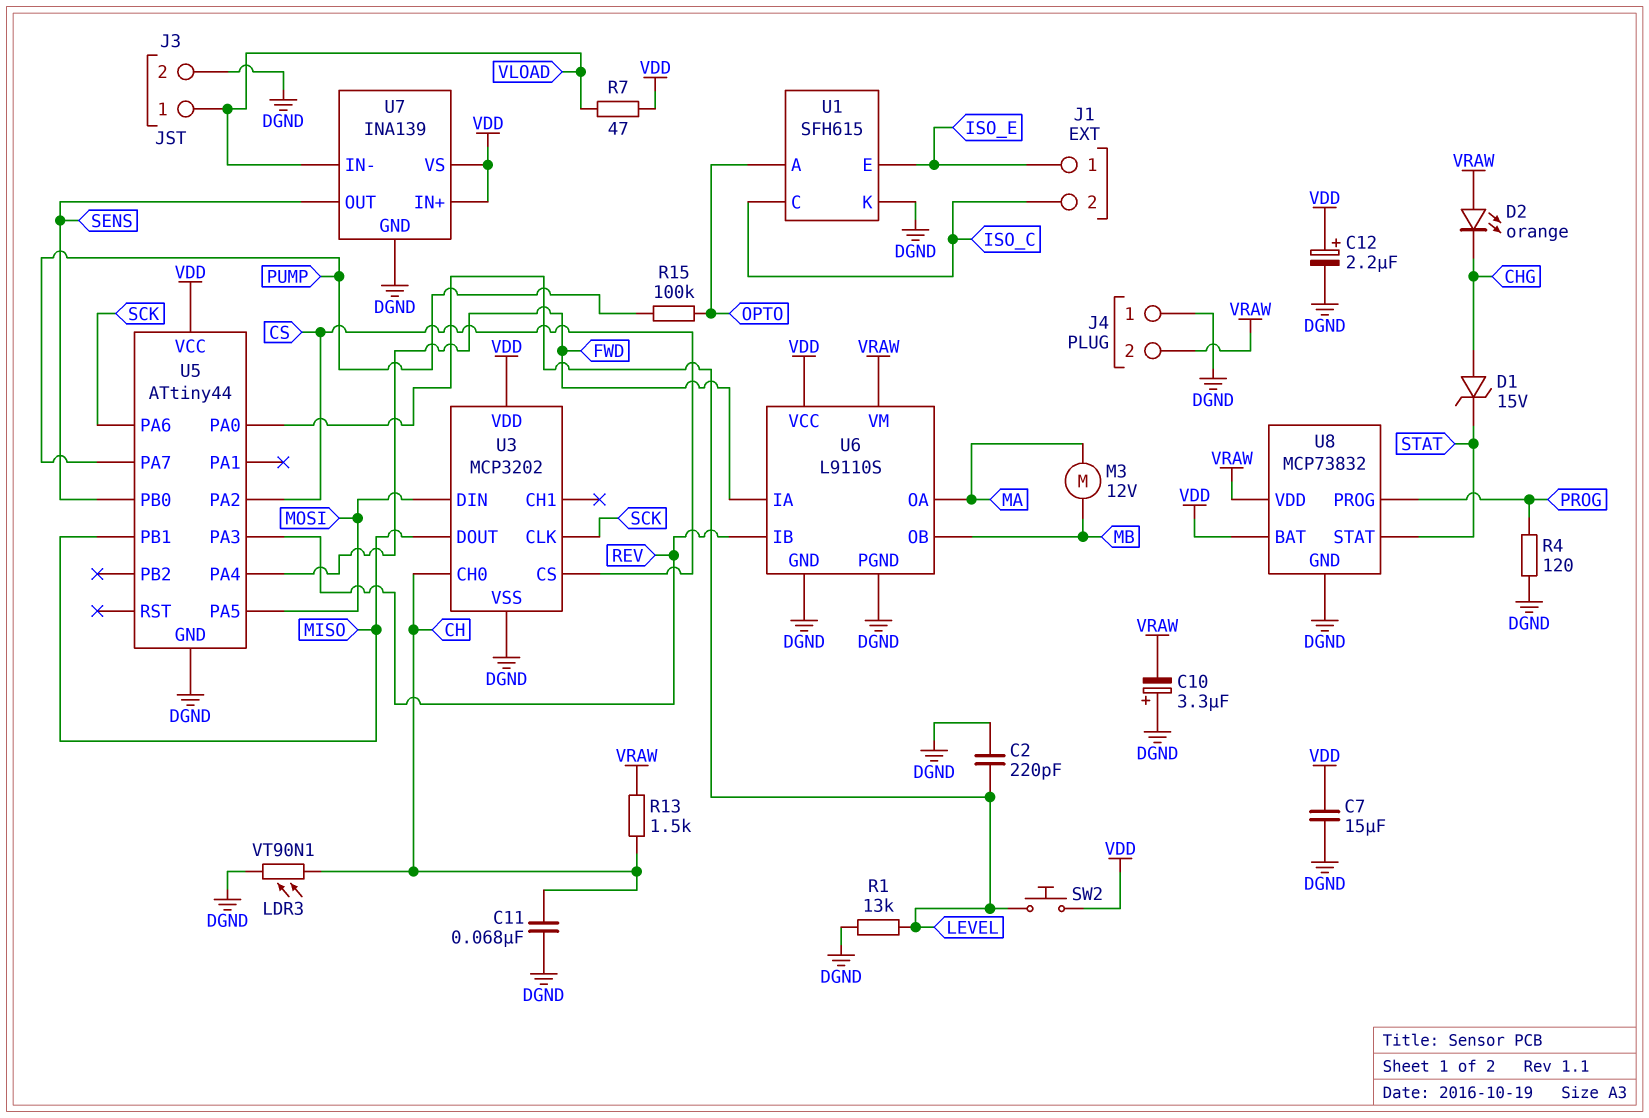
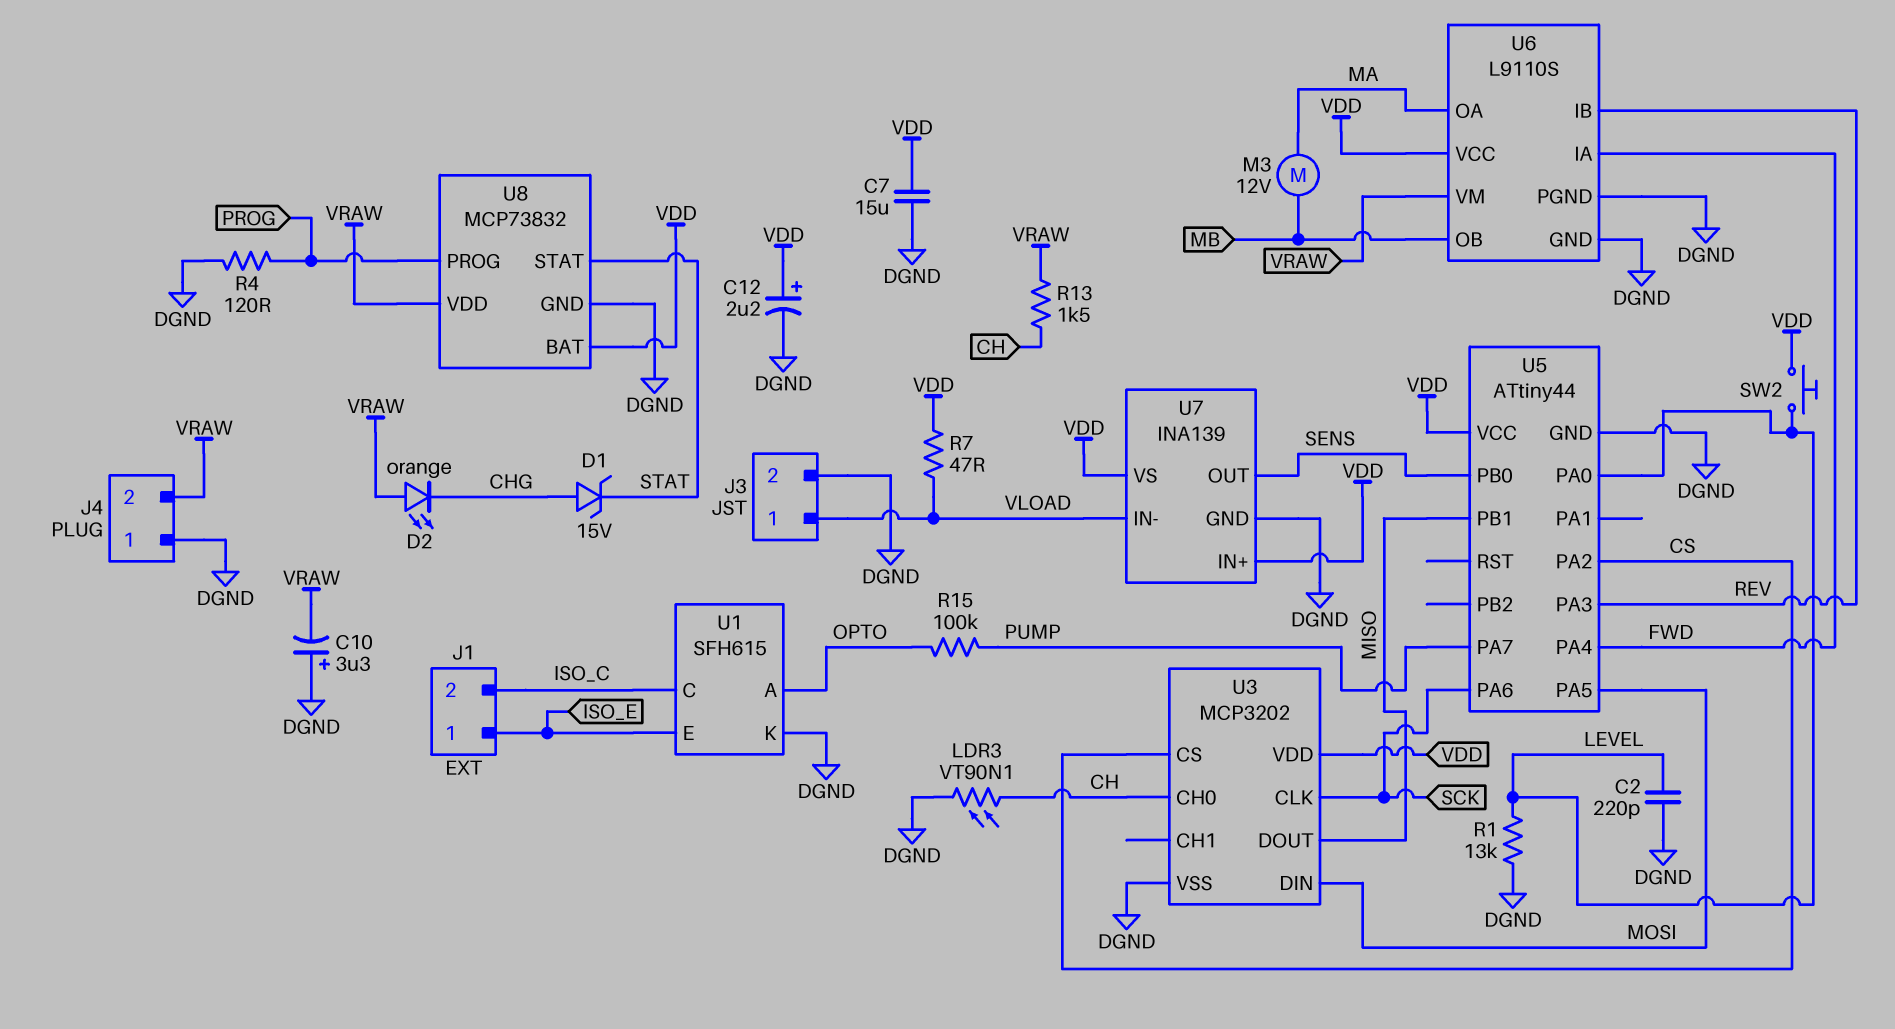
C11: 68nF (CH, DGND) -> none

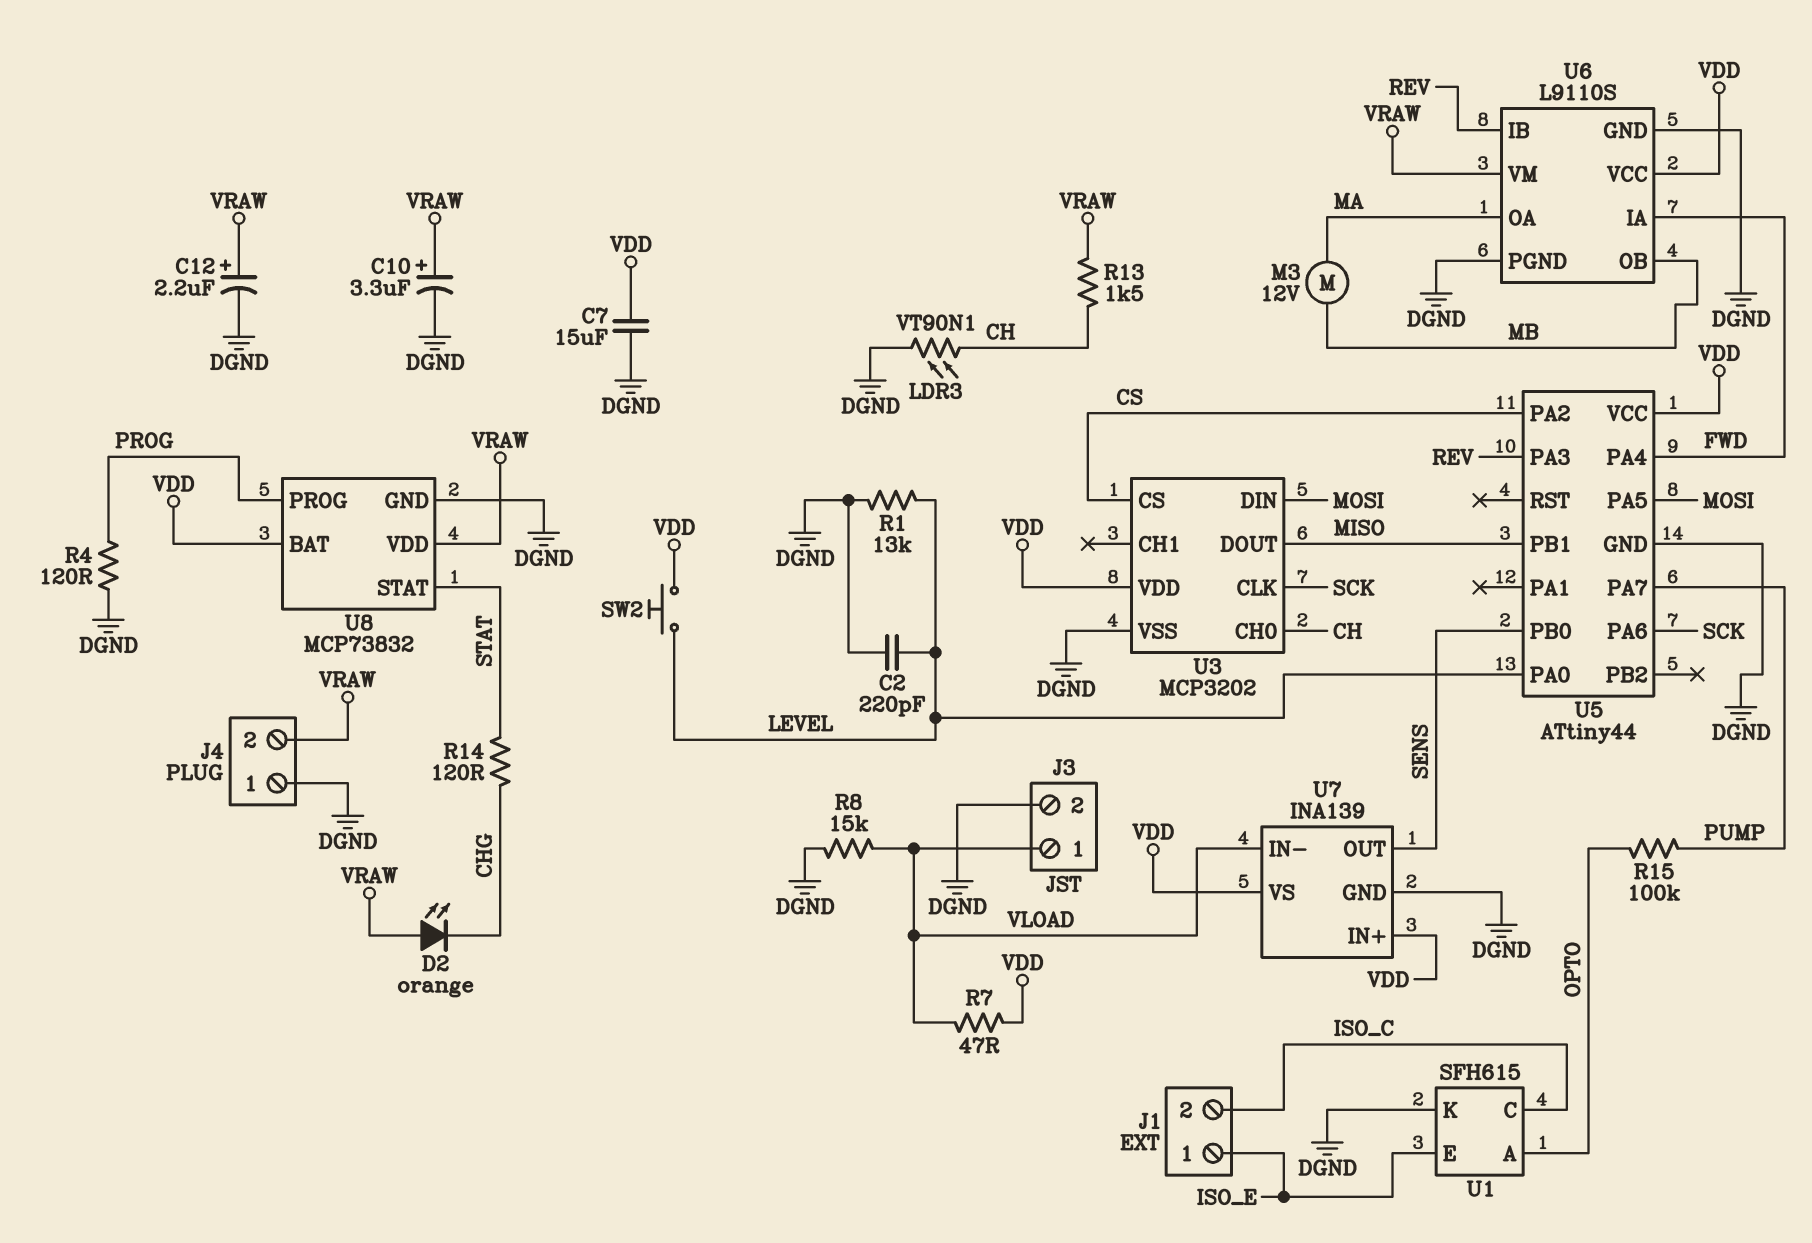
C10: 3.3uF (plus DGND, minus VRAW) -> 3.3uF (plus VRAW, minus DGND)
C12: 2.2uF (plus VDD, minus DGND) -> 2.2uF (plus VRAW, minus DGND)
D1: zener 15V (A CHG, K STAT) -> none
R8: none -> 15k (DGND, VLOAD)
R14: none -> 120 (CHG, STAT)

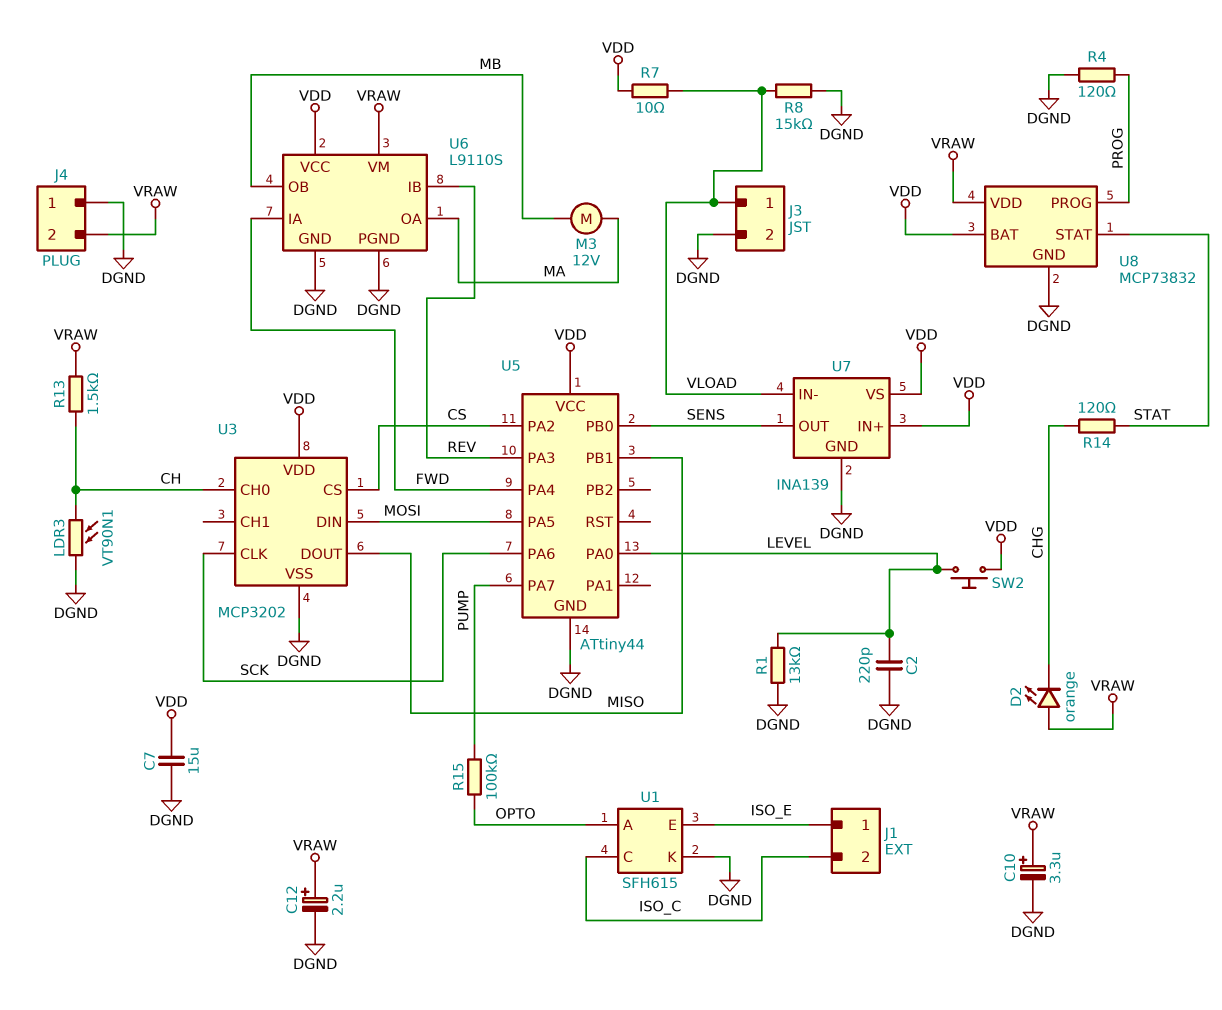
R7: 47 (VDD, VLOAD) -> 10 (VDD, VLOAD)

